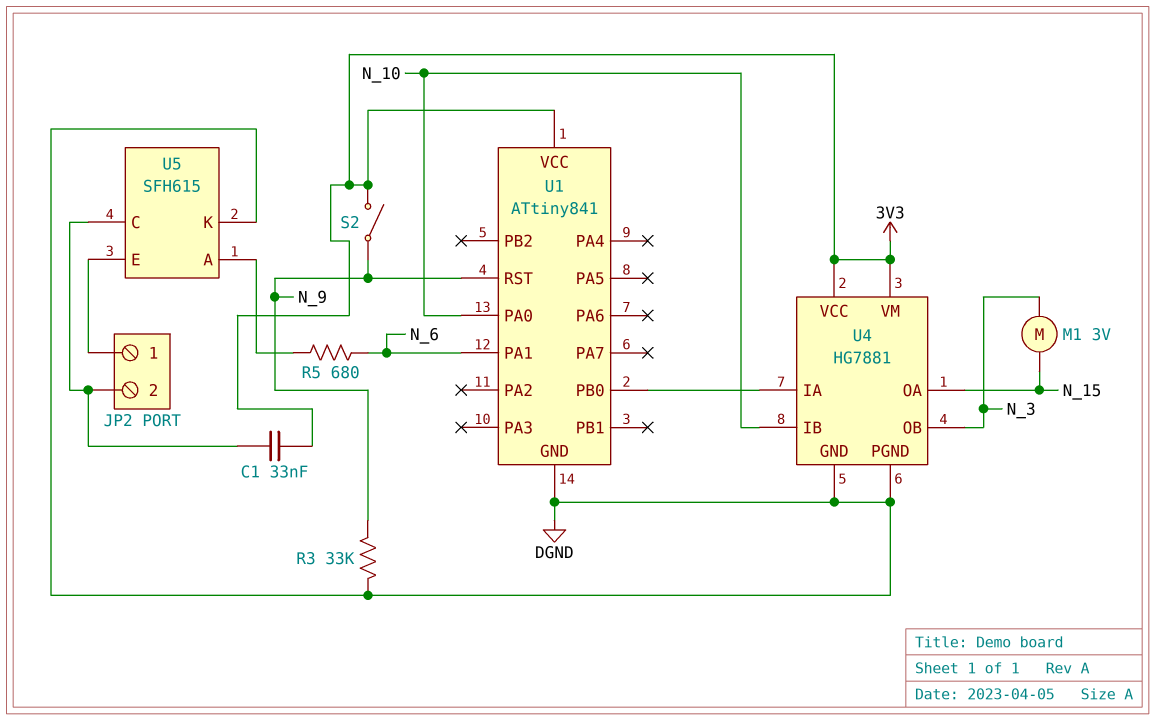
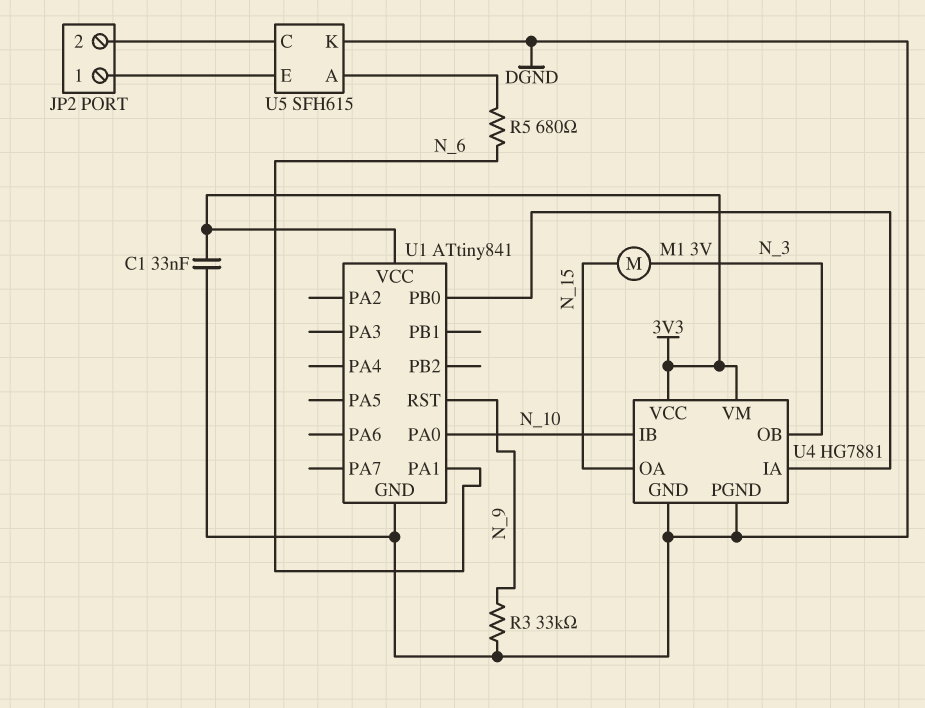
C1: 33nF (3V3, JP2/2) -> 33nF (3V3, DGND)
S2: switch (3V3, N_9) -> none

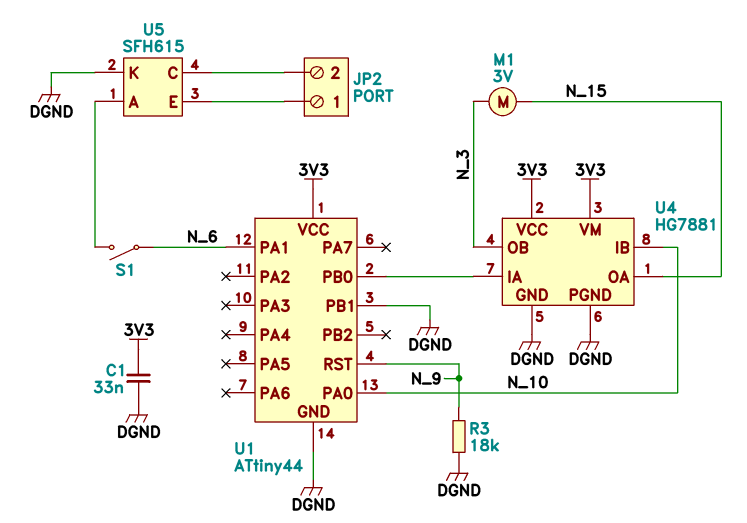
R3: 33k (DGND, N_9) -> 18k (DGND, N_9)
R5: 680 (N_6, U5/A) -> none
S1: none -> switch (N_6, U5/A)
U1: ATtiny841 -> ATtiny44
U1 pin PB1: none -> DGND

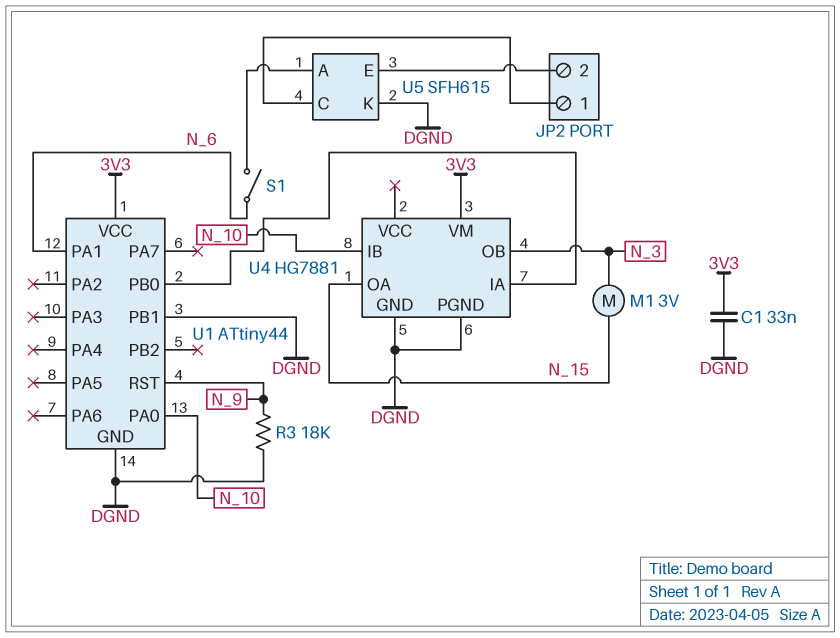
U4 pin VCC: 3V3 -> none
U5 pin C: JP2/2 -> JP2/1
U5 pin E: JP2/1 -> JP2/2

